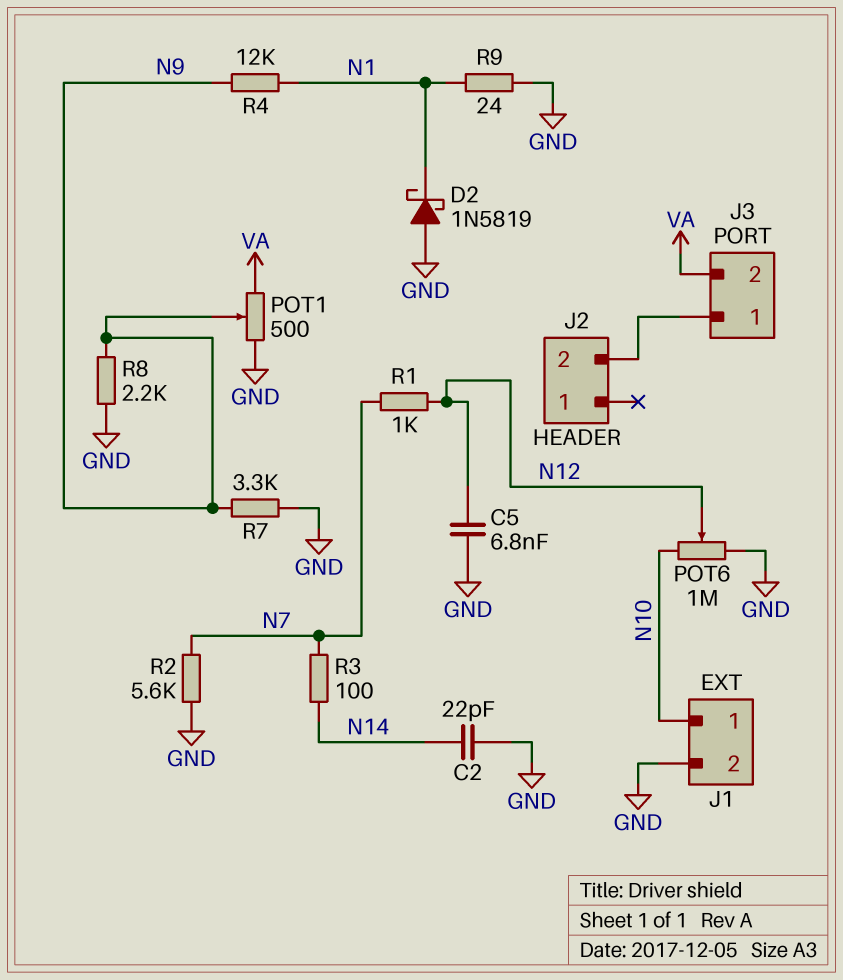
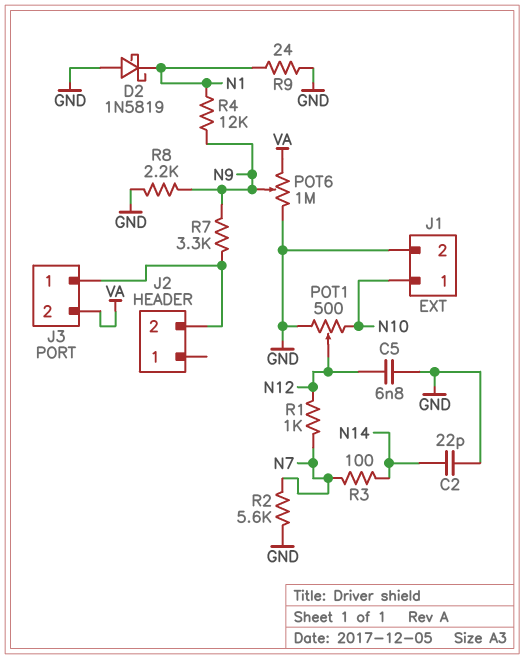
POT1: 500 (GND, VA, wiper N9) -> 500 (GND, N10, wiper N12)
POT6: 1M (GND, N10, wiper N12) -> 1M (GND, VA, wiper N9)
R7: 3.3k (GND, N9) -> 3.3k (J2/2, N9)

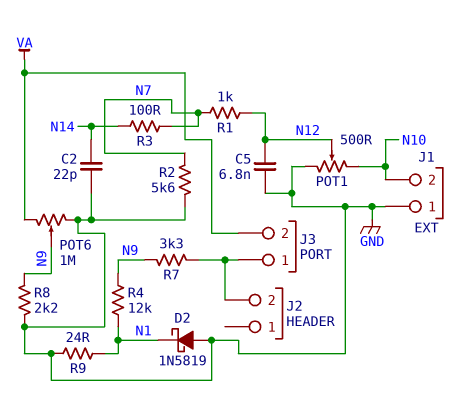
J1 pin 1: N10 -> GND
J1 pin 2: GND -> N10

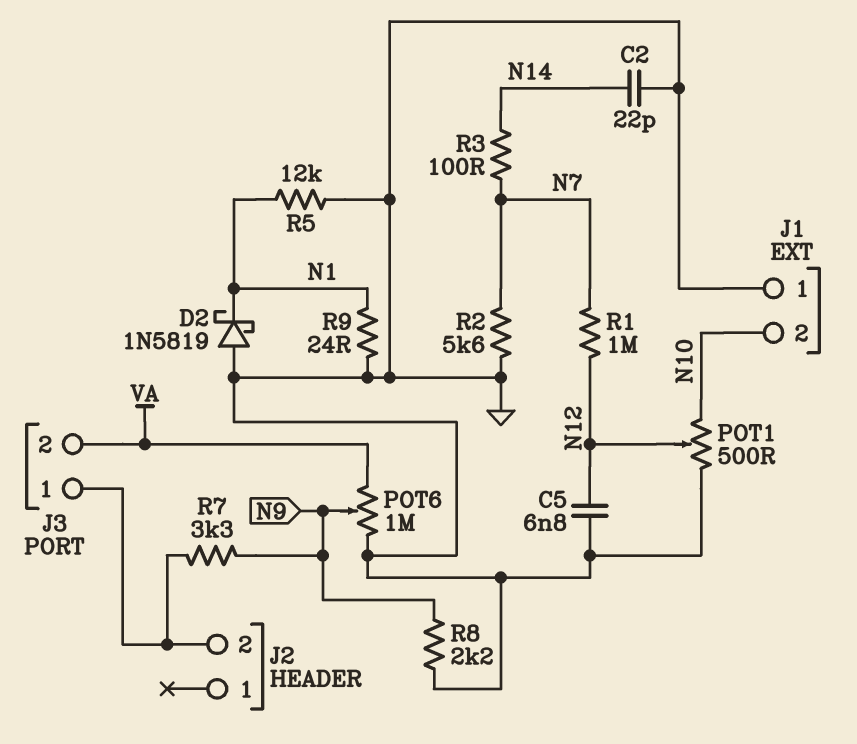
R1: 1k (N7, N12) -> 1M (N7, N12)
R4: 12k (N1, N9) -> none
R5: none -> 12k (GND, N1)

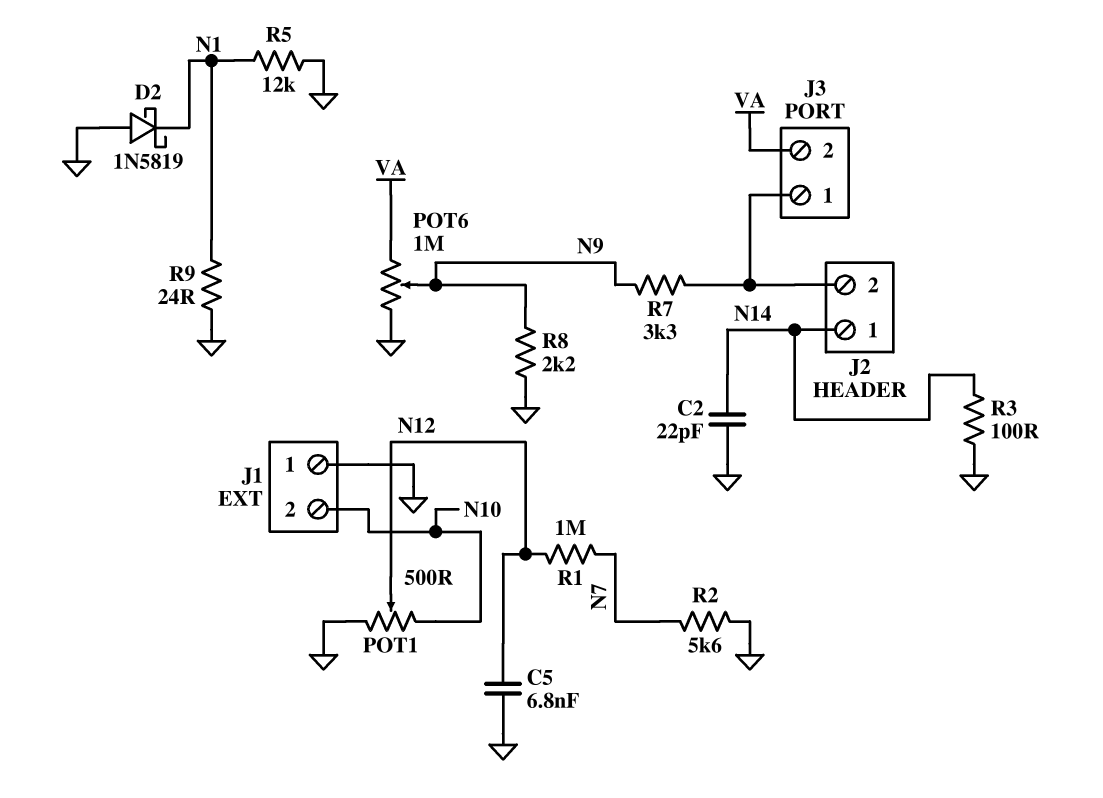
J2 pin 1: none -> N14
R3: 100 (N7, N14) -> 100 (GND, N14)

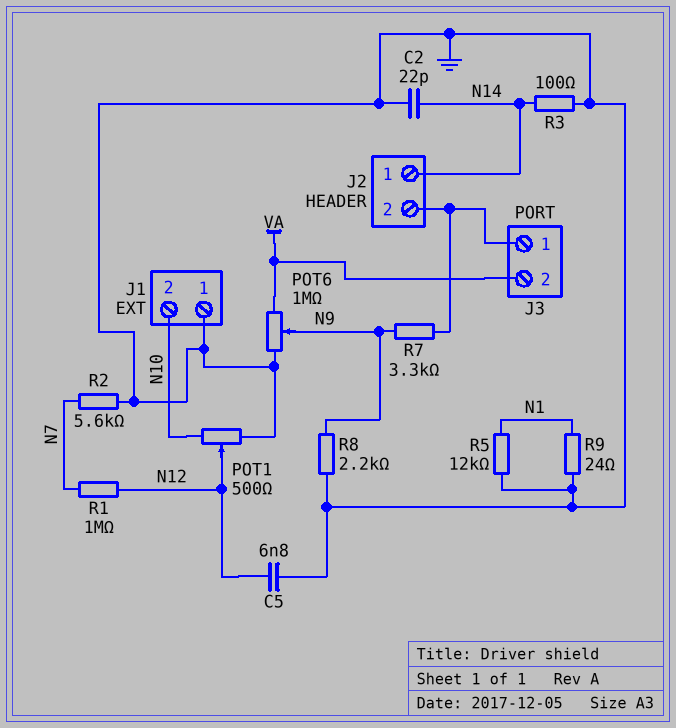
D2: schottky 1N5819 (A GND, K N1) -> none

